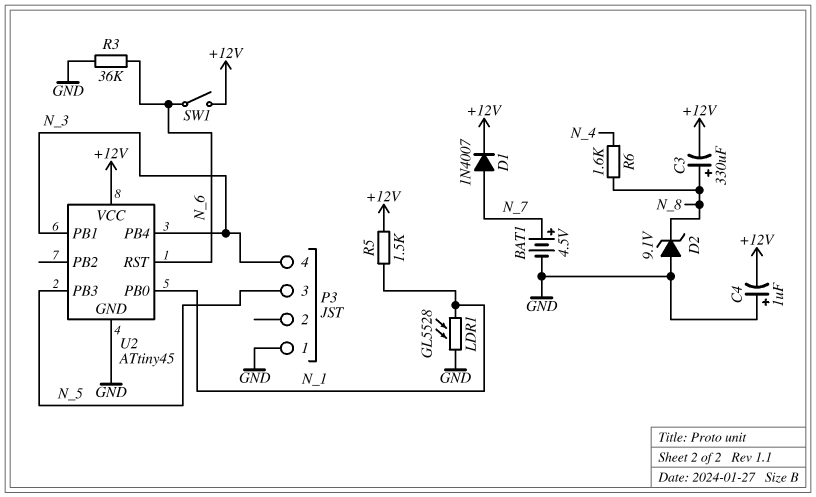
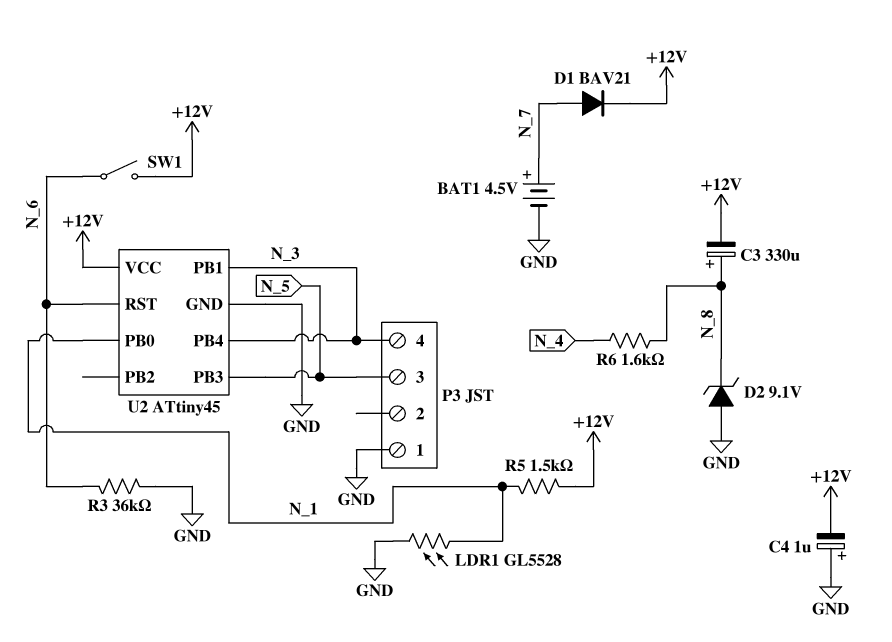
D1: diode 1N4007 (A N_7, K +12V) -> diode BAV21 (A N_7, K +12V)

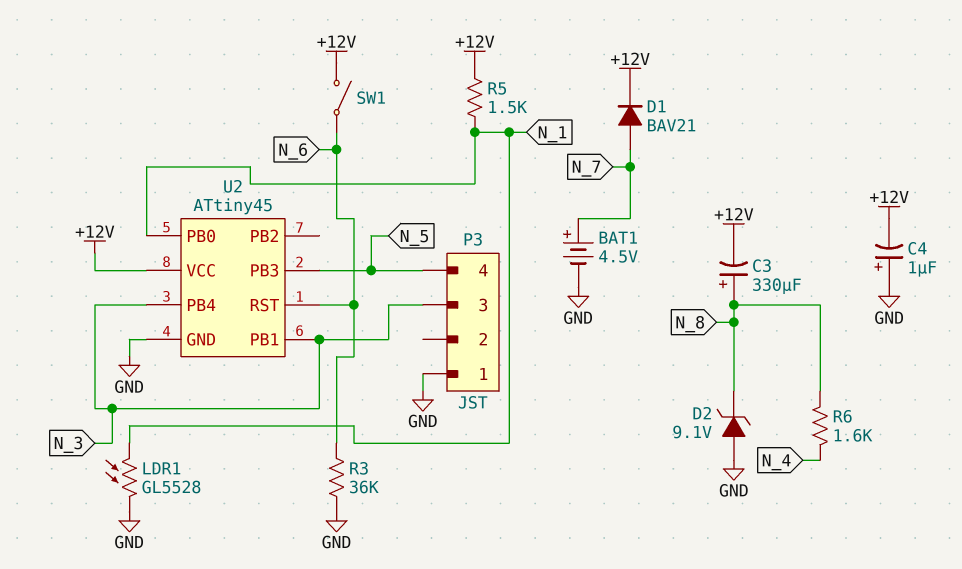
P3 pin 3: N_5 -> N_3
P3 pin 4: N_3 -> N_5

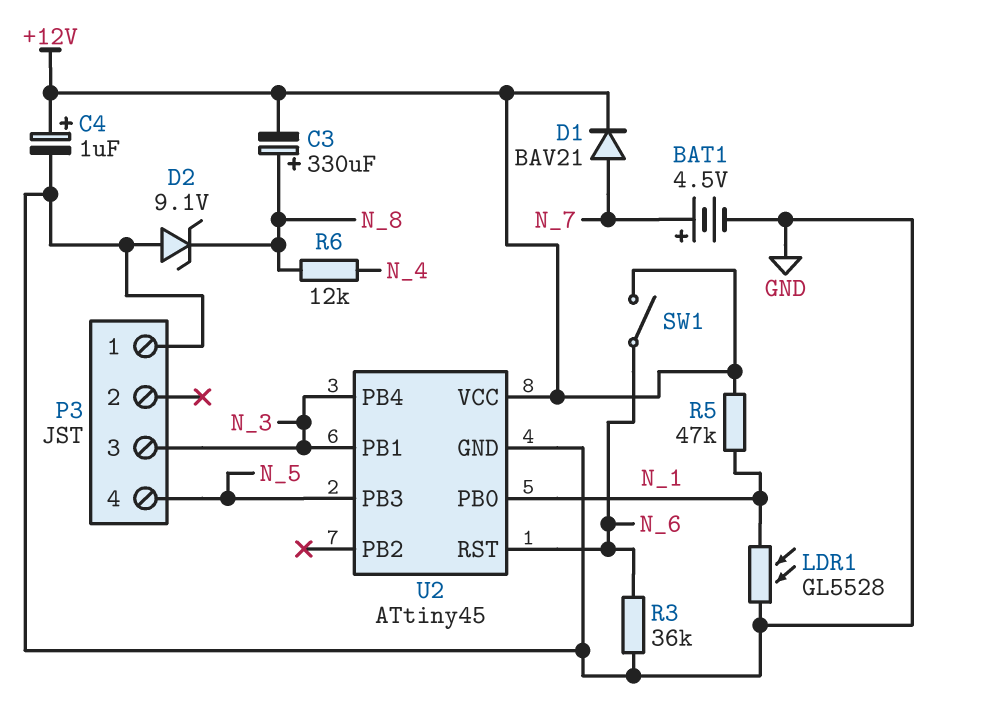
C4: 1uF (plus GND, minus +12V) -> 1uF (plus +12V, minus GND)
R5: 1.5k (+12V, N_1) -> 47k (+12V, N_1)
R6: 1.6k (N_4, N_8) -> 12k (N_4, N_8)

